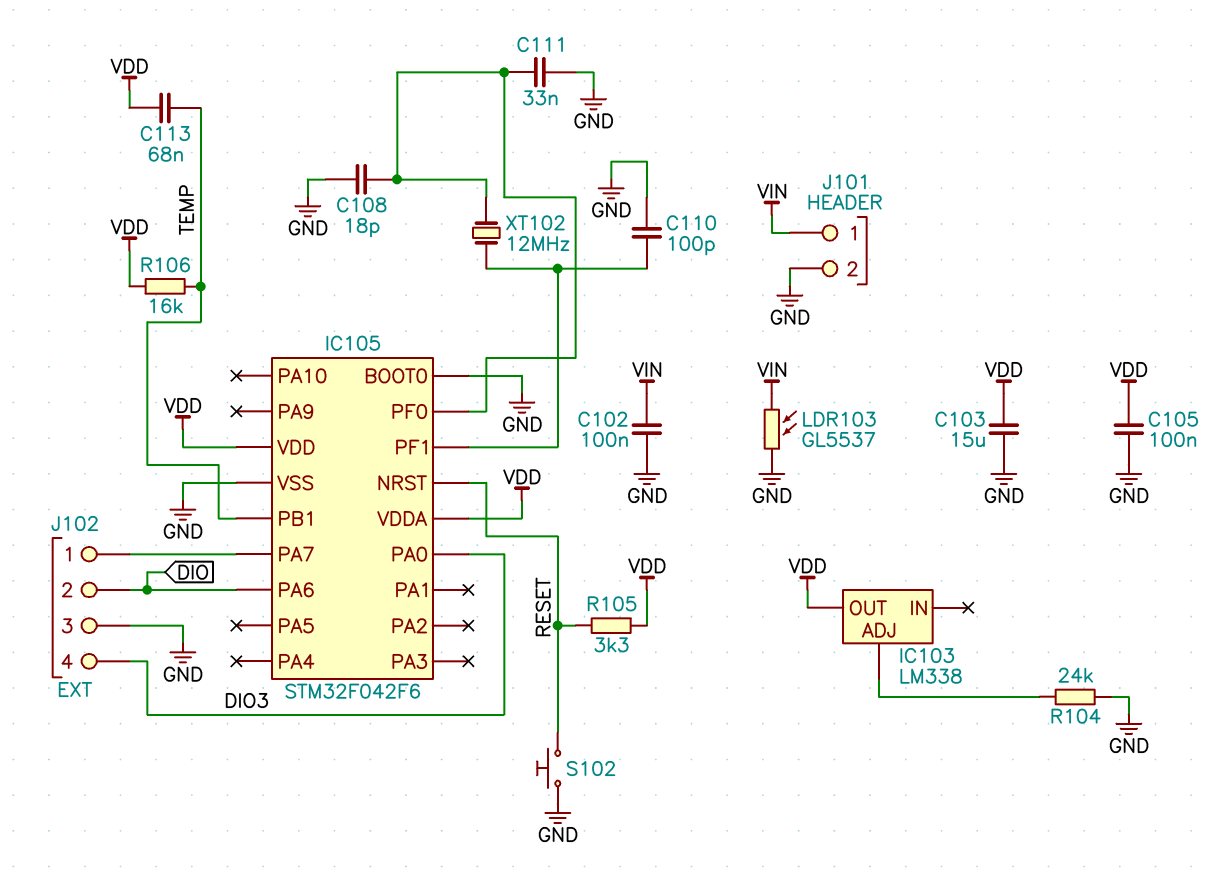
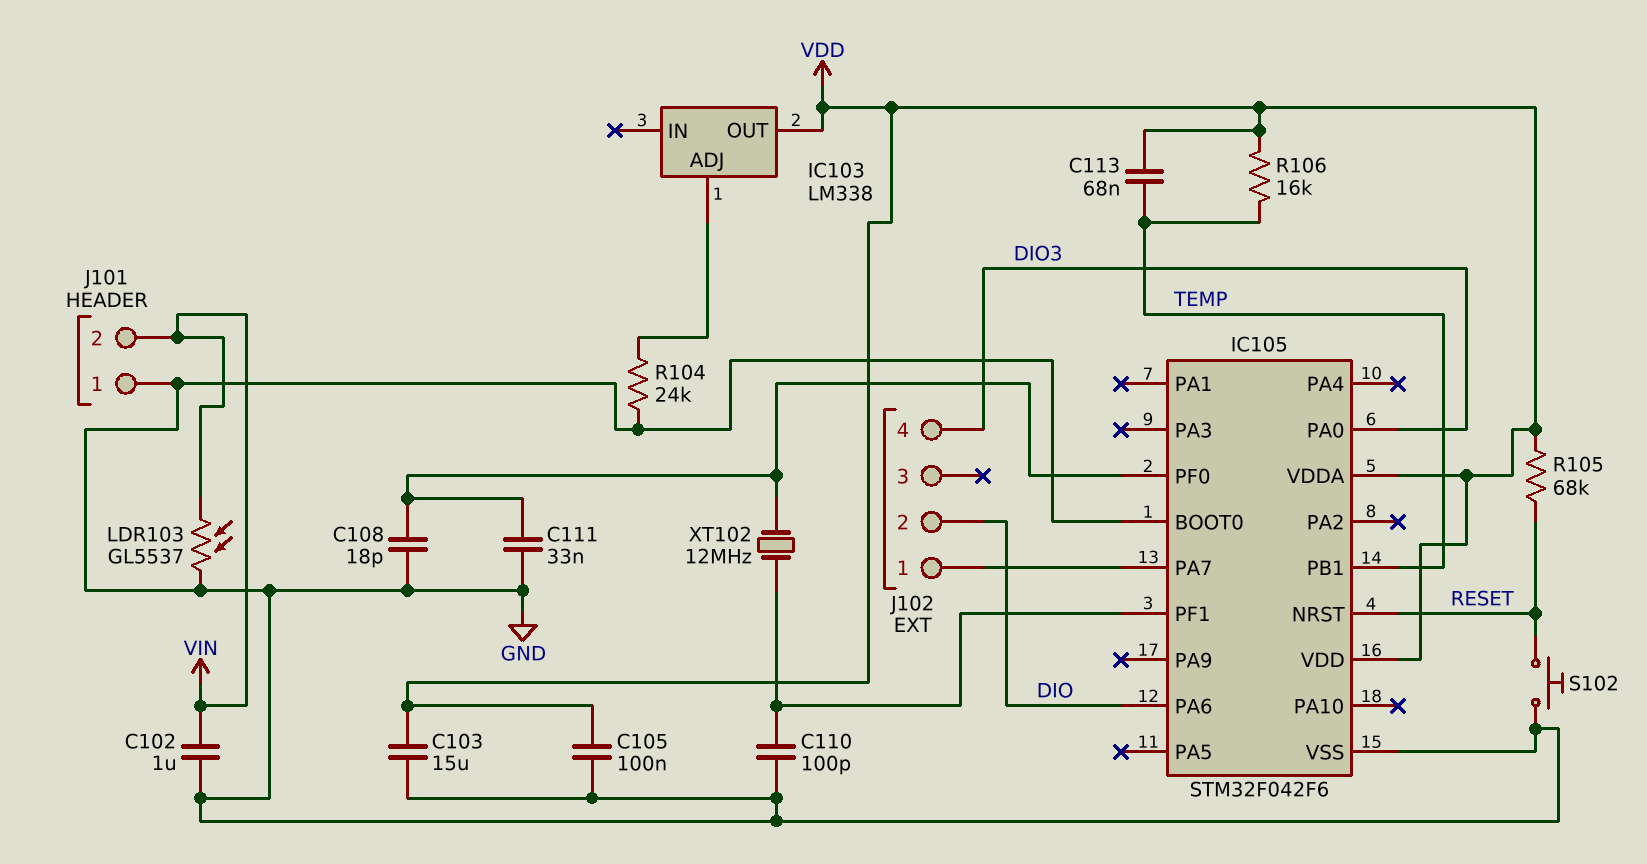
C102: 100nF (GND, VIN) -> 1uF (GND, VIN)
J101 pin 1: VIN -> GND
J101 pin 2: GND -> VIN
J102 pin 3: GND -> none
R105: 3.3k (RESET, VDD) -> 68k (RESET, VDD)

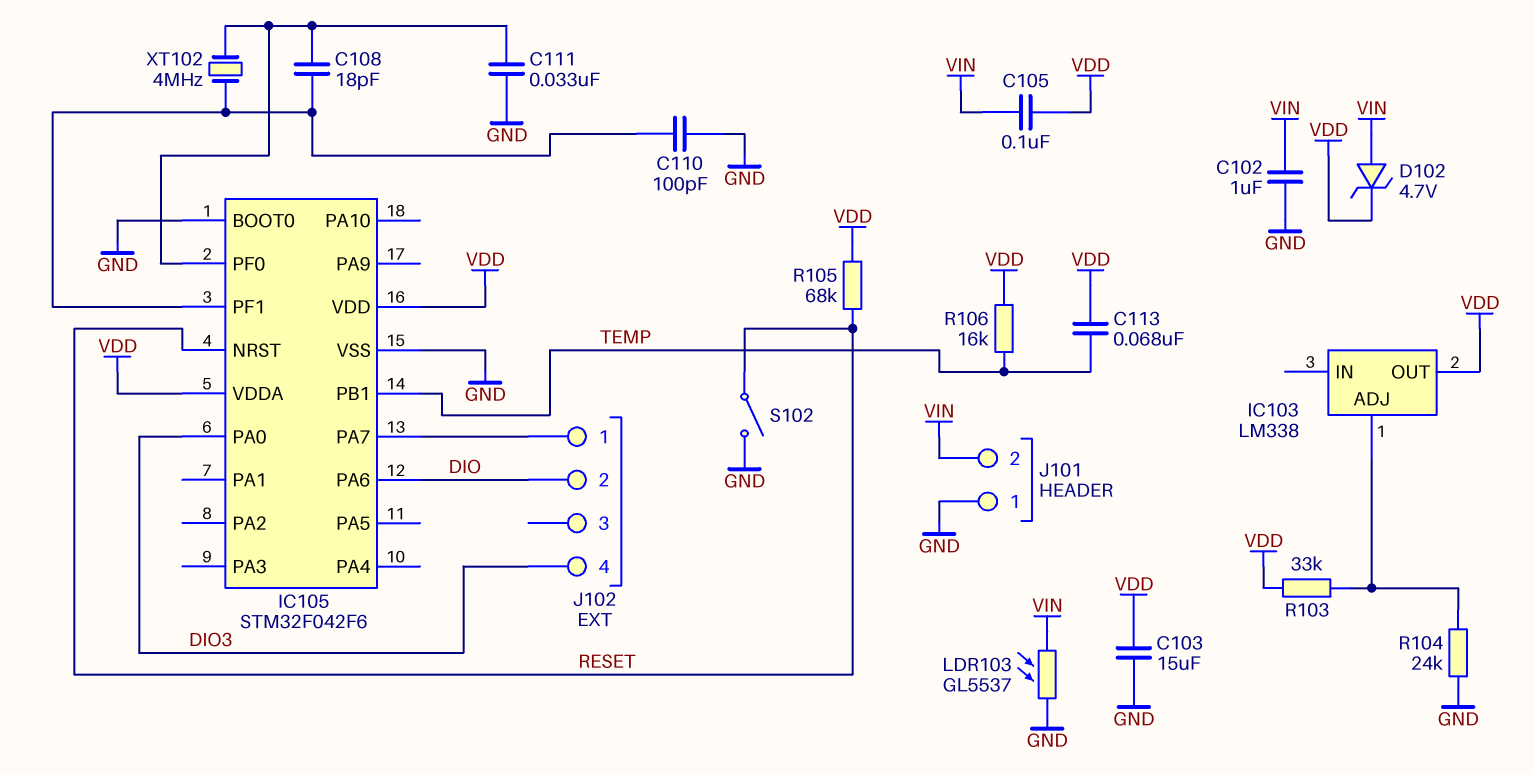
C105: 100nF (GND, VDD) -> 100nF (VDD, VIN)
C108: 18pF (GND, IC105/PF0) -> 18pF (IC105/PF0, IC105/PF1)
D102: none -> zener 4.7V (A VIN, K VDD)
R103: none -> 33k (IC103/ADJ, VDD)
S102: button (GND, RESET) -> switch (GND, RESET)
XT102: 12MHz (IC105/PF0, IC105/PF1) -> 4MHz (IC105/PF0, IC105/PF1)

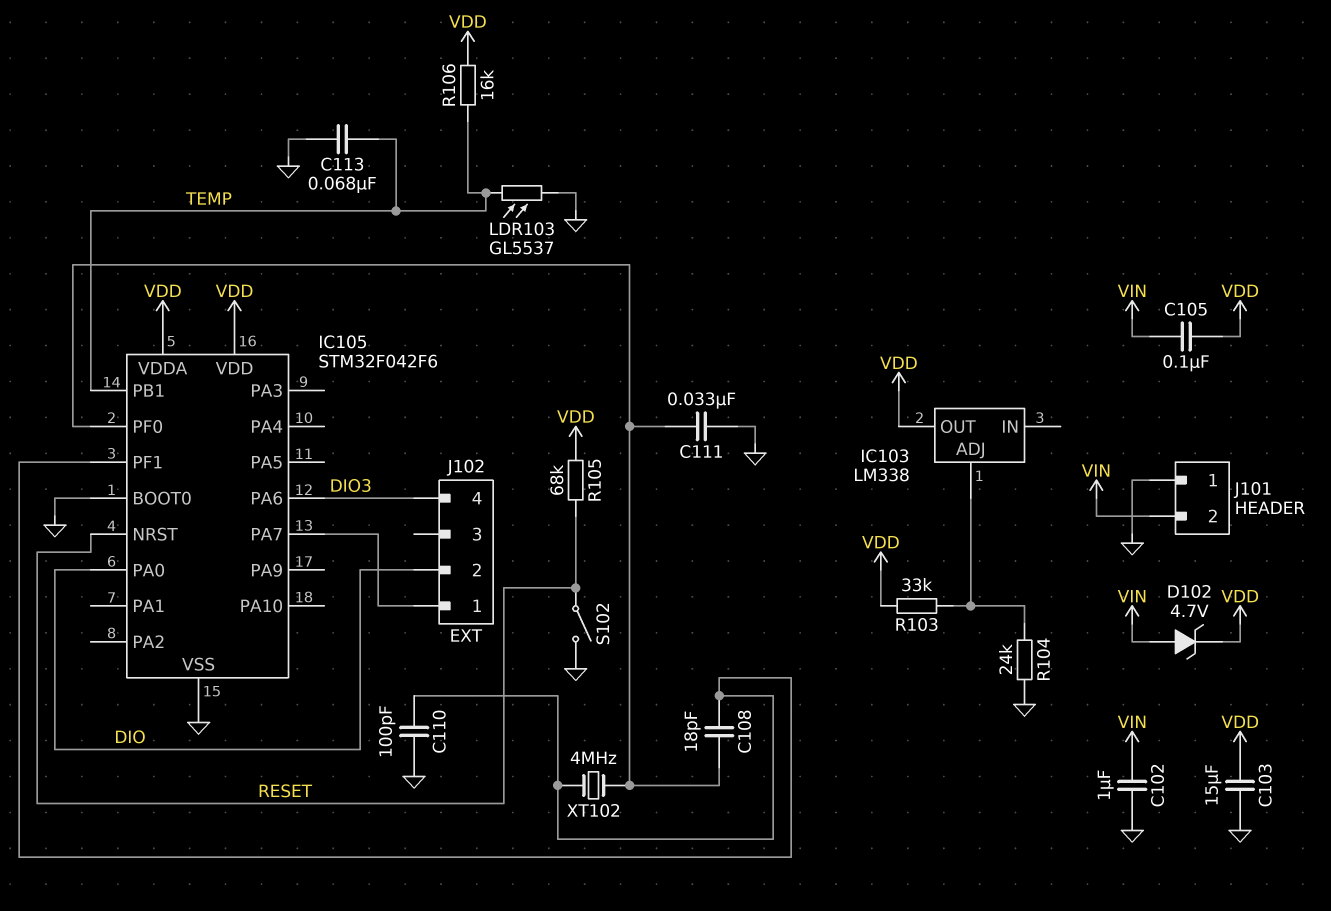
C113: 68nF (TEMP, VDD) -> 68nF (GND, TEMP)
IC105 pin PA0: DIO3 -> DIO
IC105 pin PA6: DIO -> DIO3
LDR103: GL5537 (GND, VIN) -> GL5537 (GND, TEMP)

